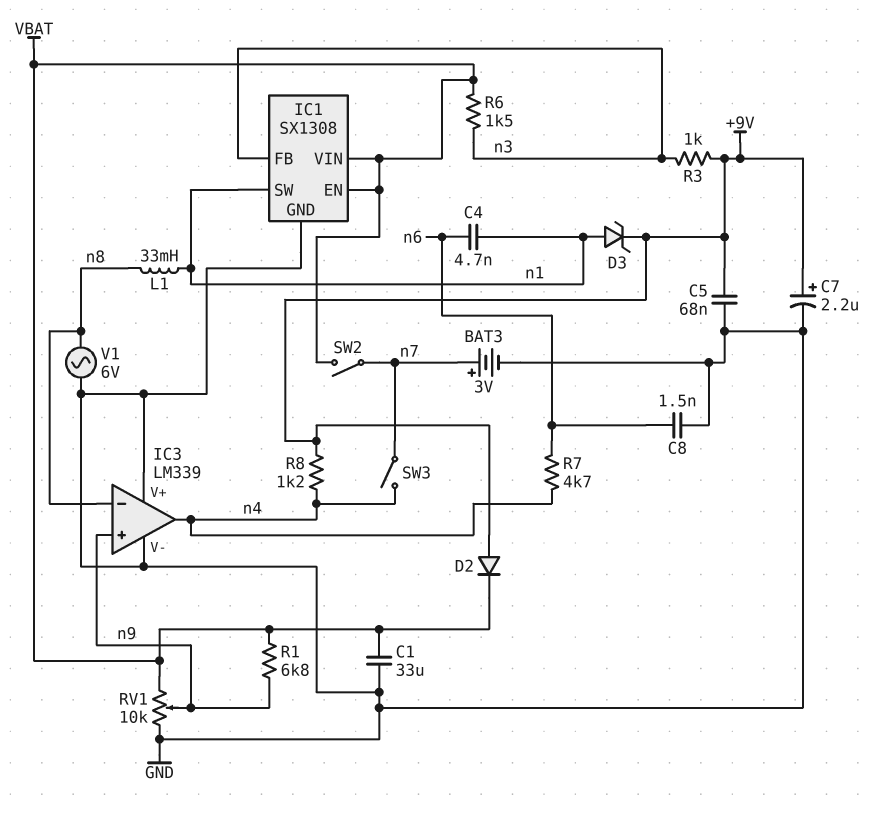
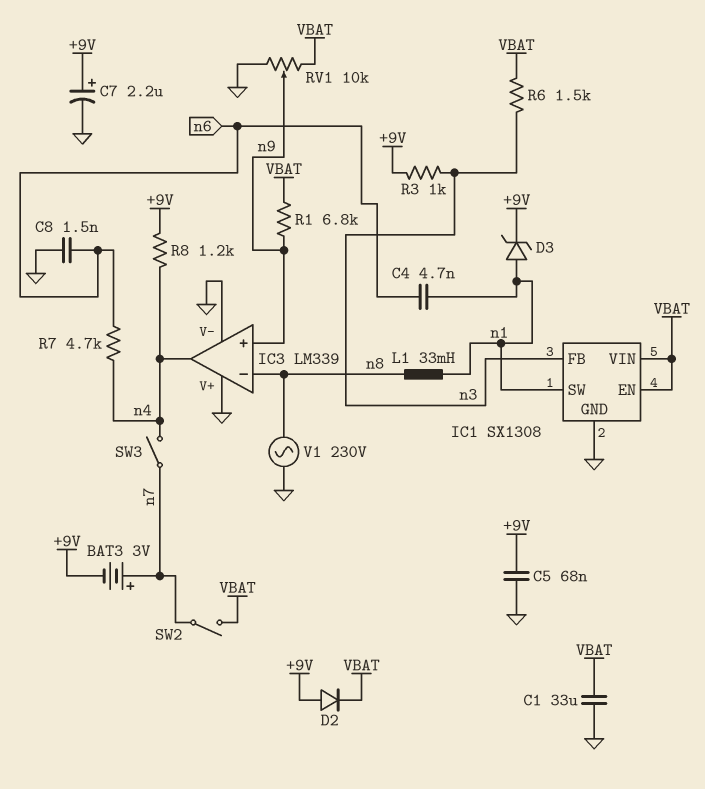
BAT3: 3V (plus n7, minus GND) -> 3V (plus n7, minus +9V)
V1: AC 6V (GND, n8) -> AC 230V (GND, n8)

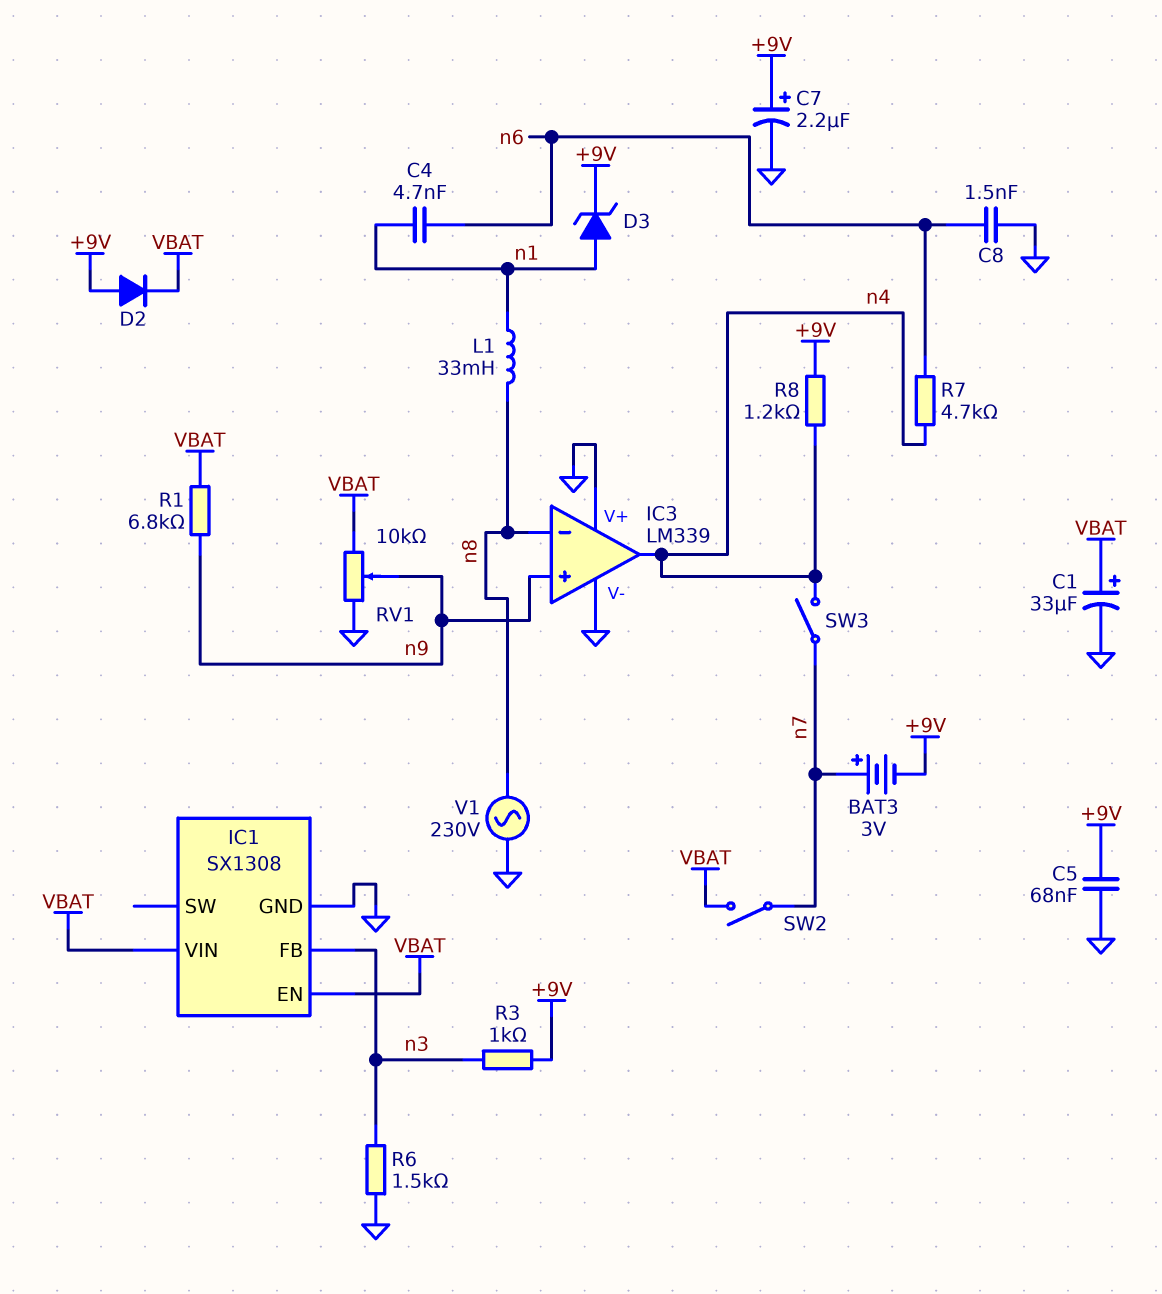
C1: 33uF (GND, VBAT) -> 33uF (plus VBAT, minus GND)
IC1 pin SW: n1 -> none
R6: 1.5k (VBAT, n3) -> 1.5k (GND, n3)

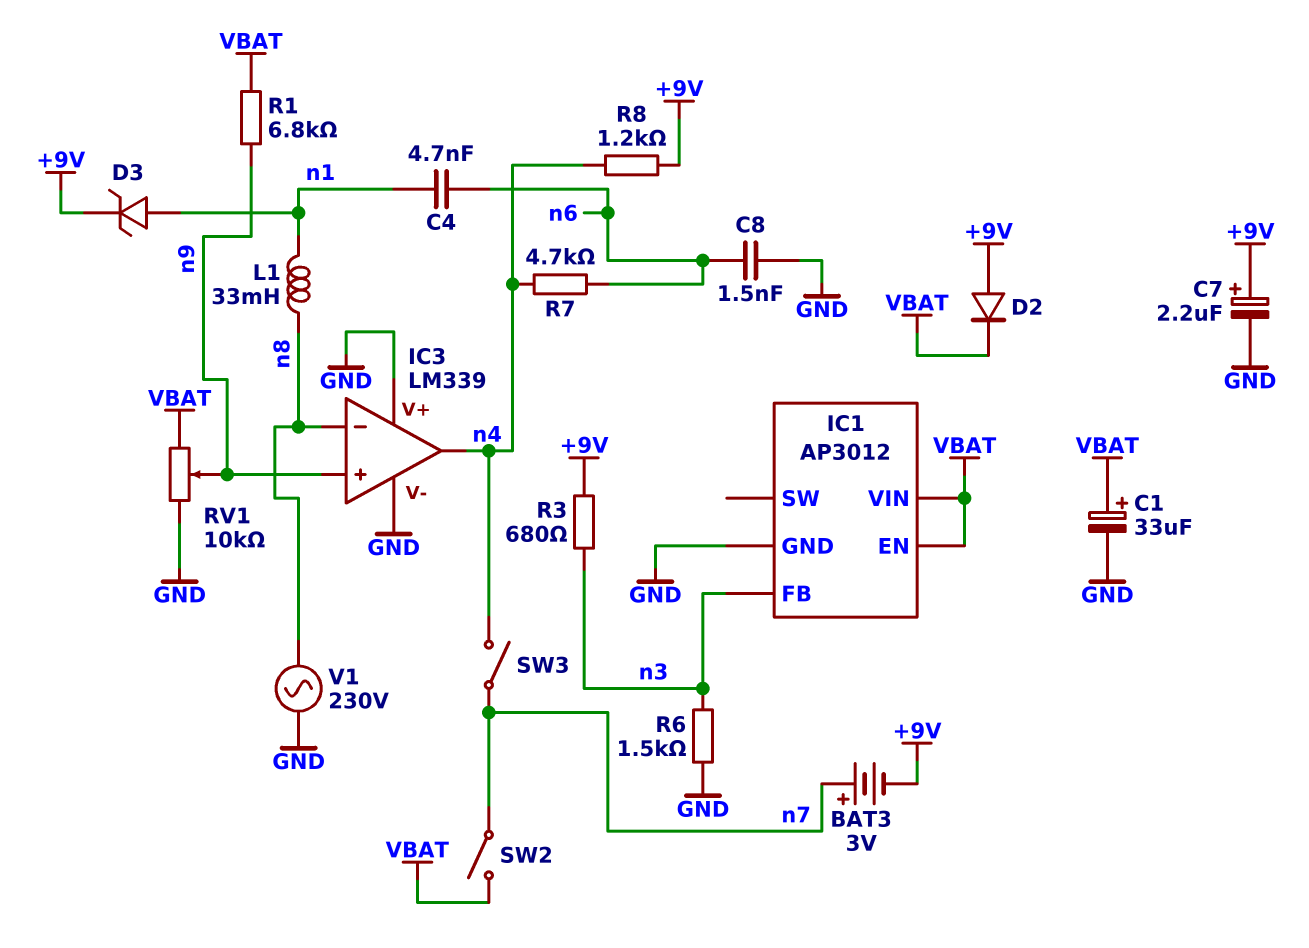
C5: 68nF (+9V, GND) -> none
IC1: SX1308 -> AP3012
R3: 1k (+9V, n3) -> 680 (+9V, n3)

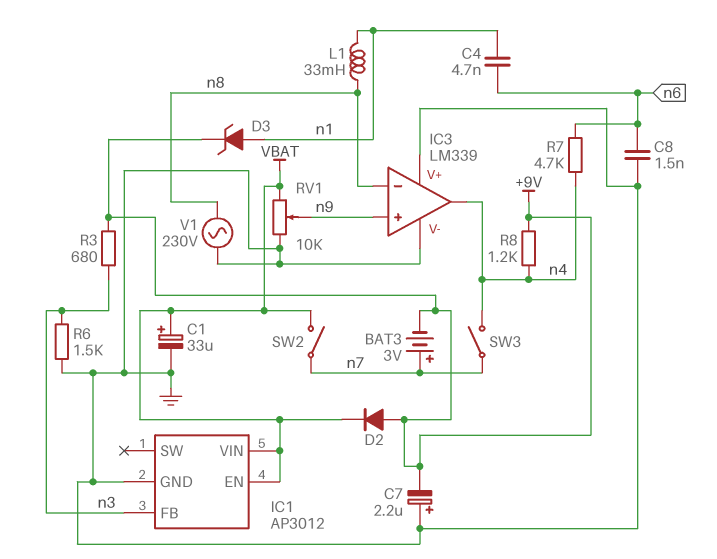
C7: 2.2uF (plus +9V, minus GND) -> 2.2uF (plus GND, minus +9V)
R1: 6.8k (VBAT, n9) -> none

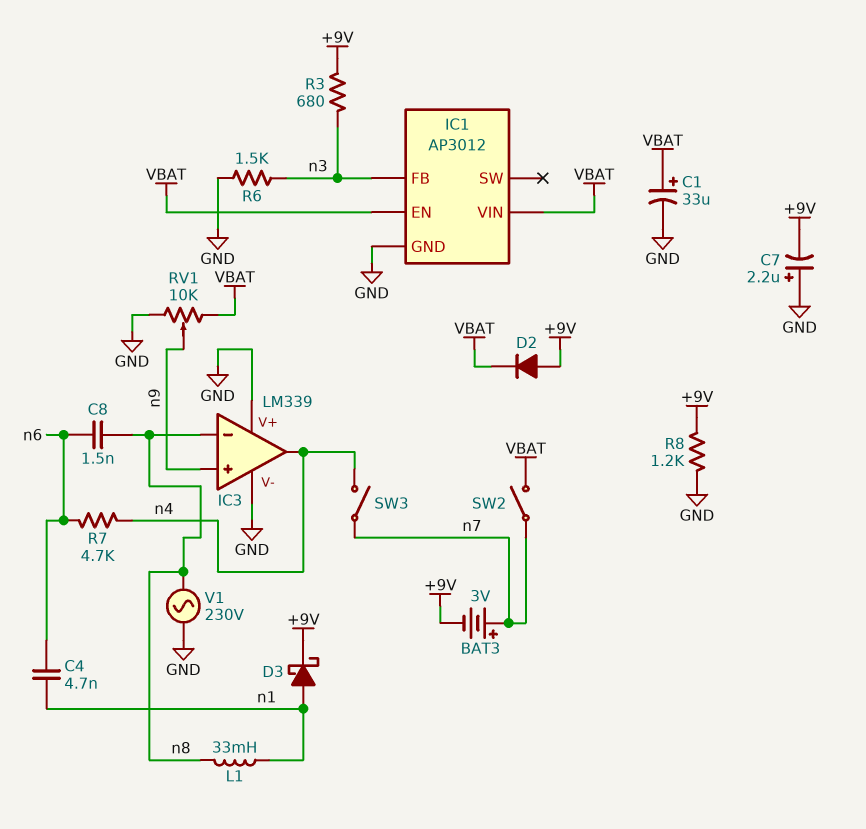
C8: 1.5nF (GND, n6) -> 1.5nF (n6, n8)
D3: zener (A n1, K +9V) -> schottky (A n1, K +9V)
R8: 1.2k (+9V, n4) -> 1.2k (+9V, GND)

